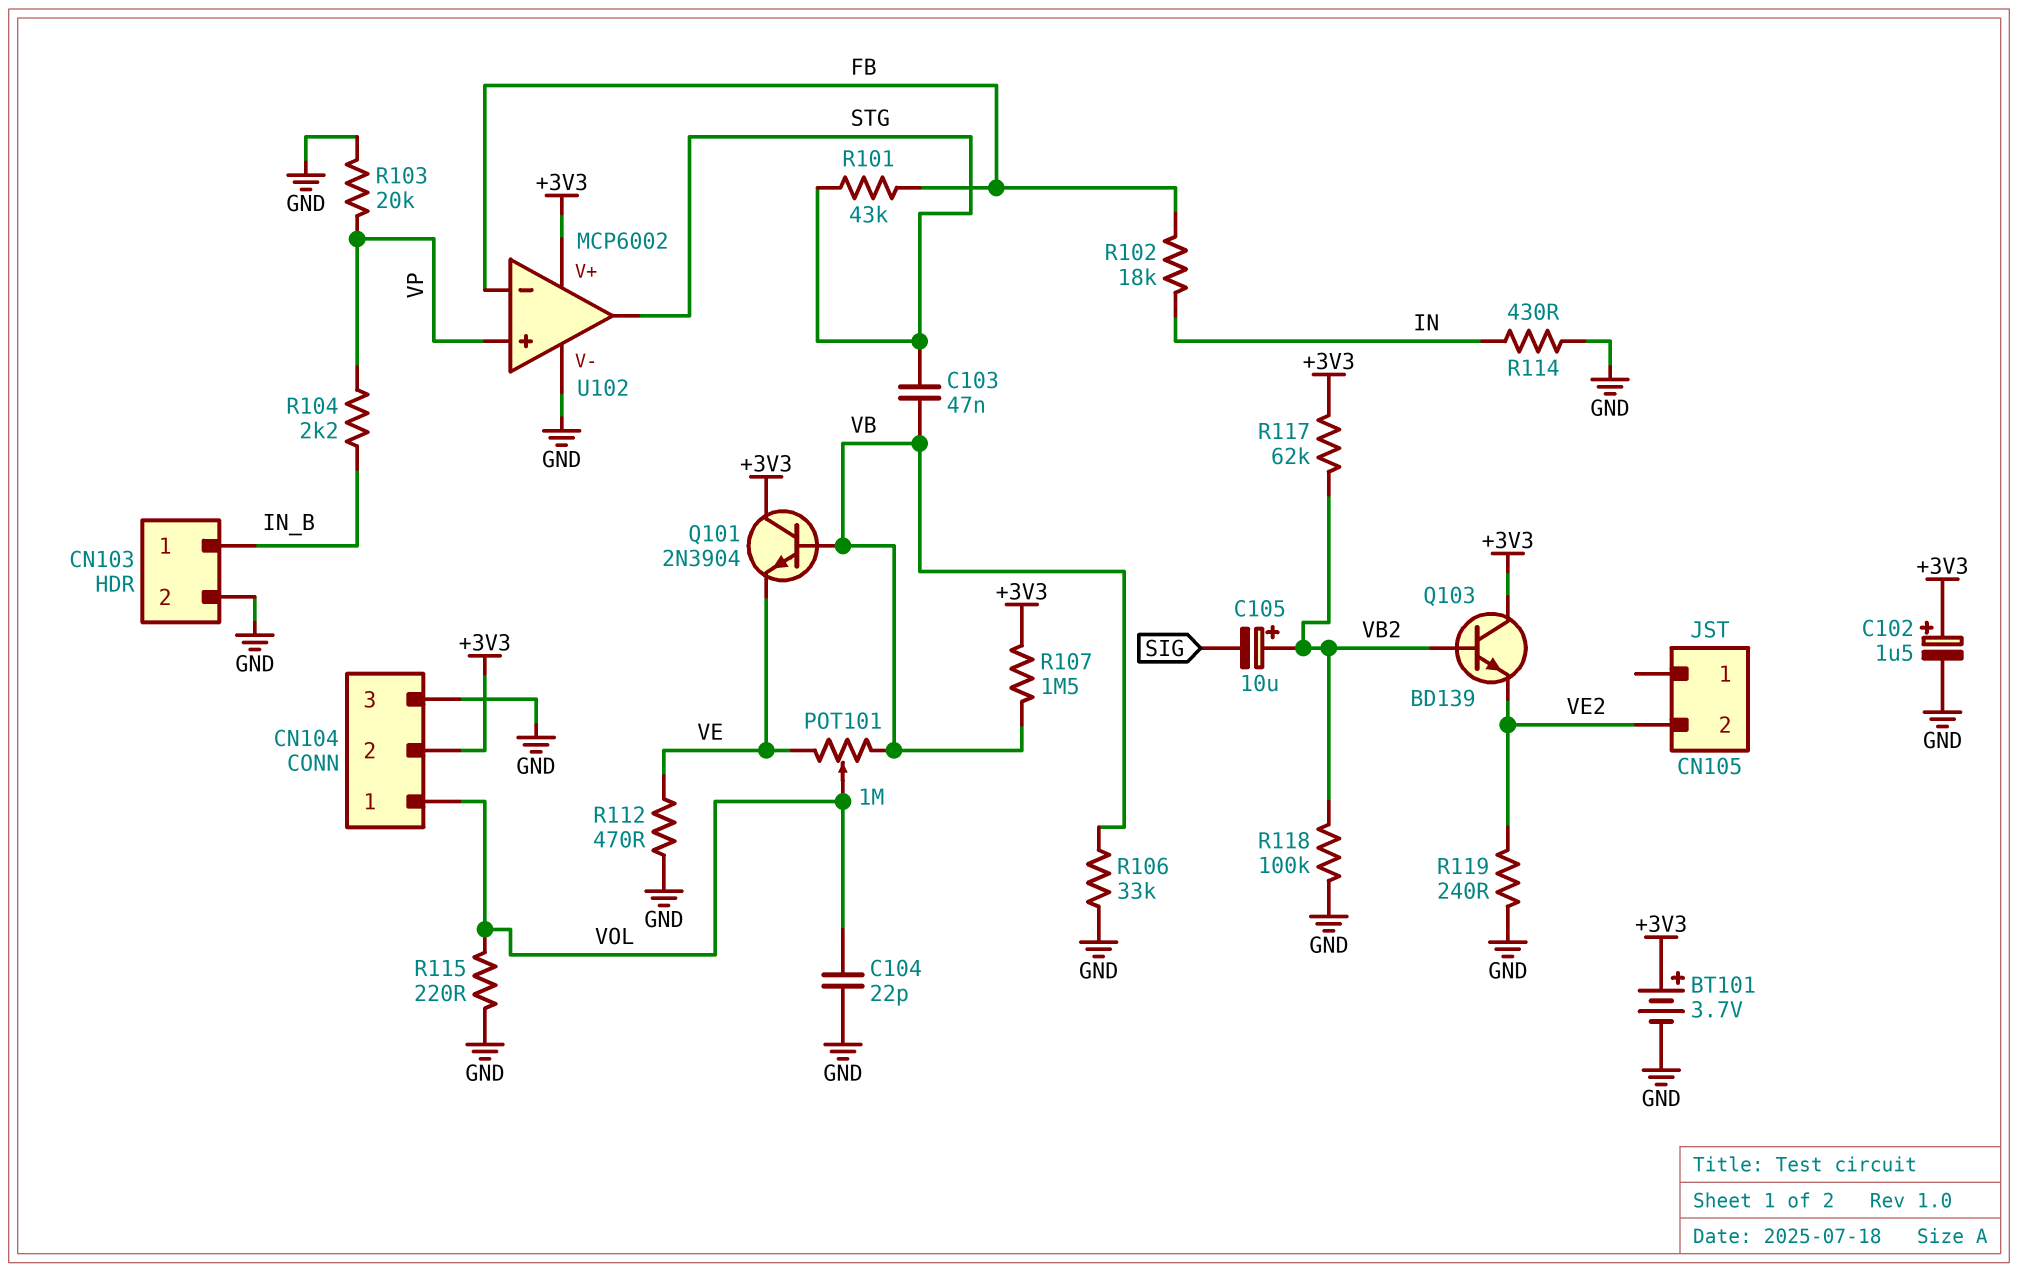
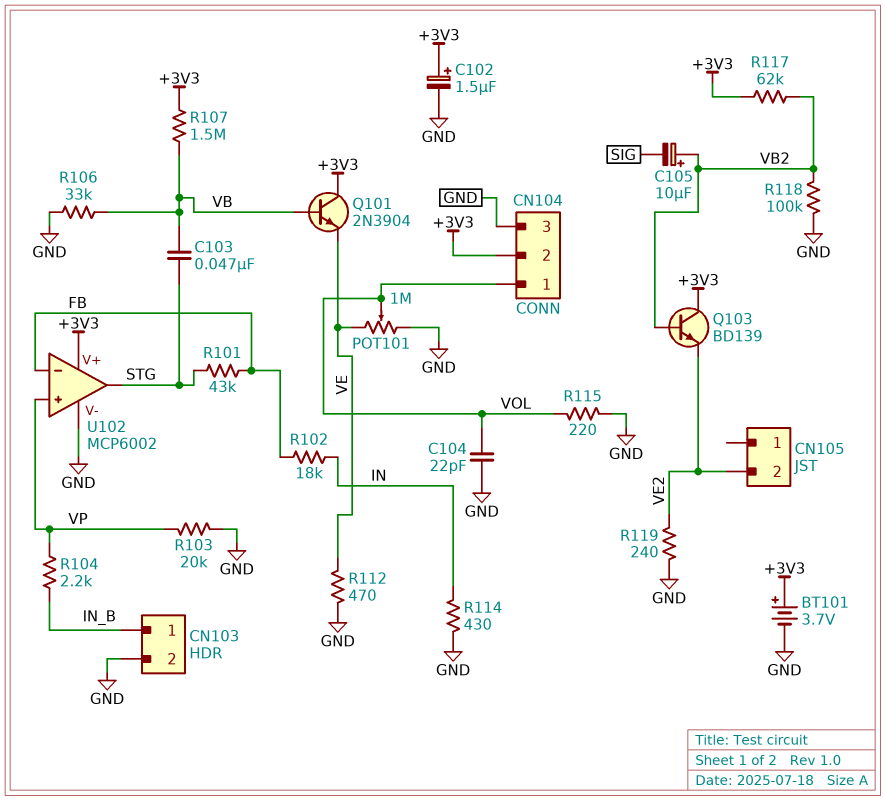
POT101: 1M (VB, VE, wiper VOL) -> 1M (GND, VE, wiper VOL)

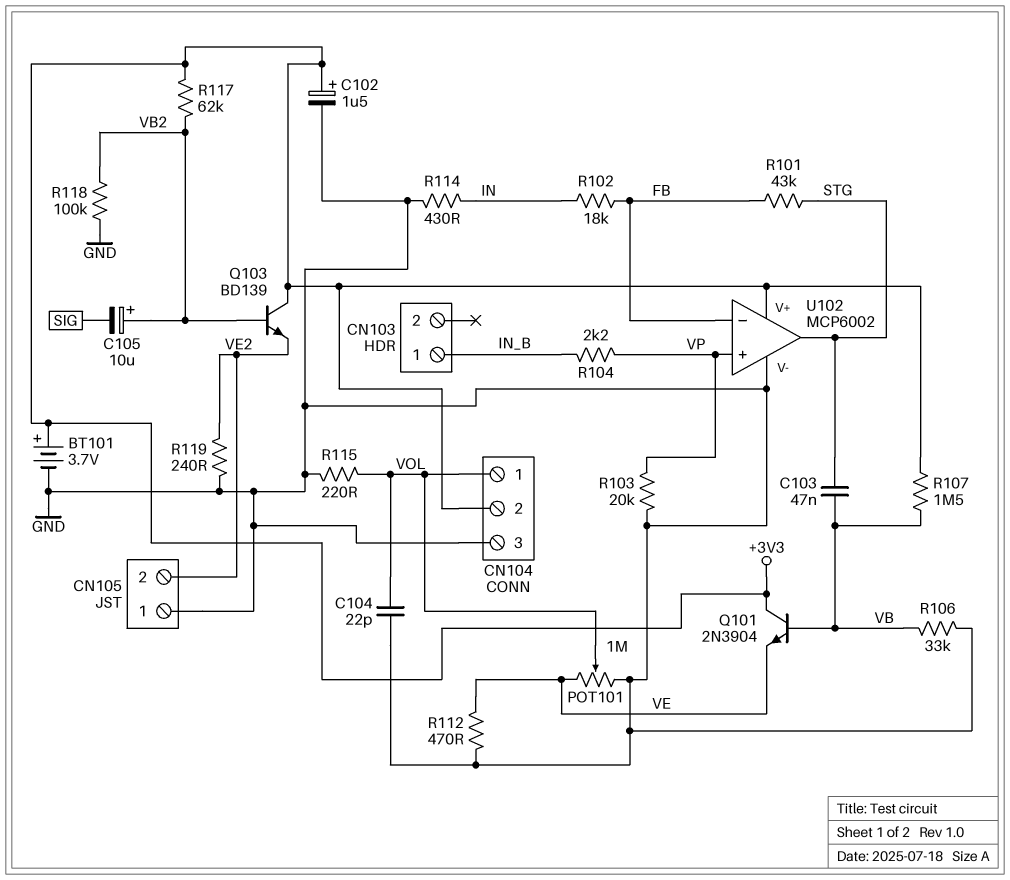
CN103 pin 2: GND -> none
CN105 pin 1: none -> GND

